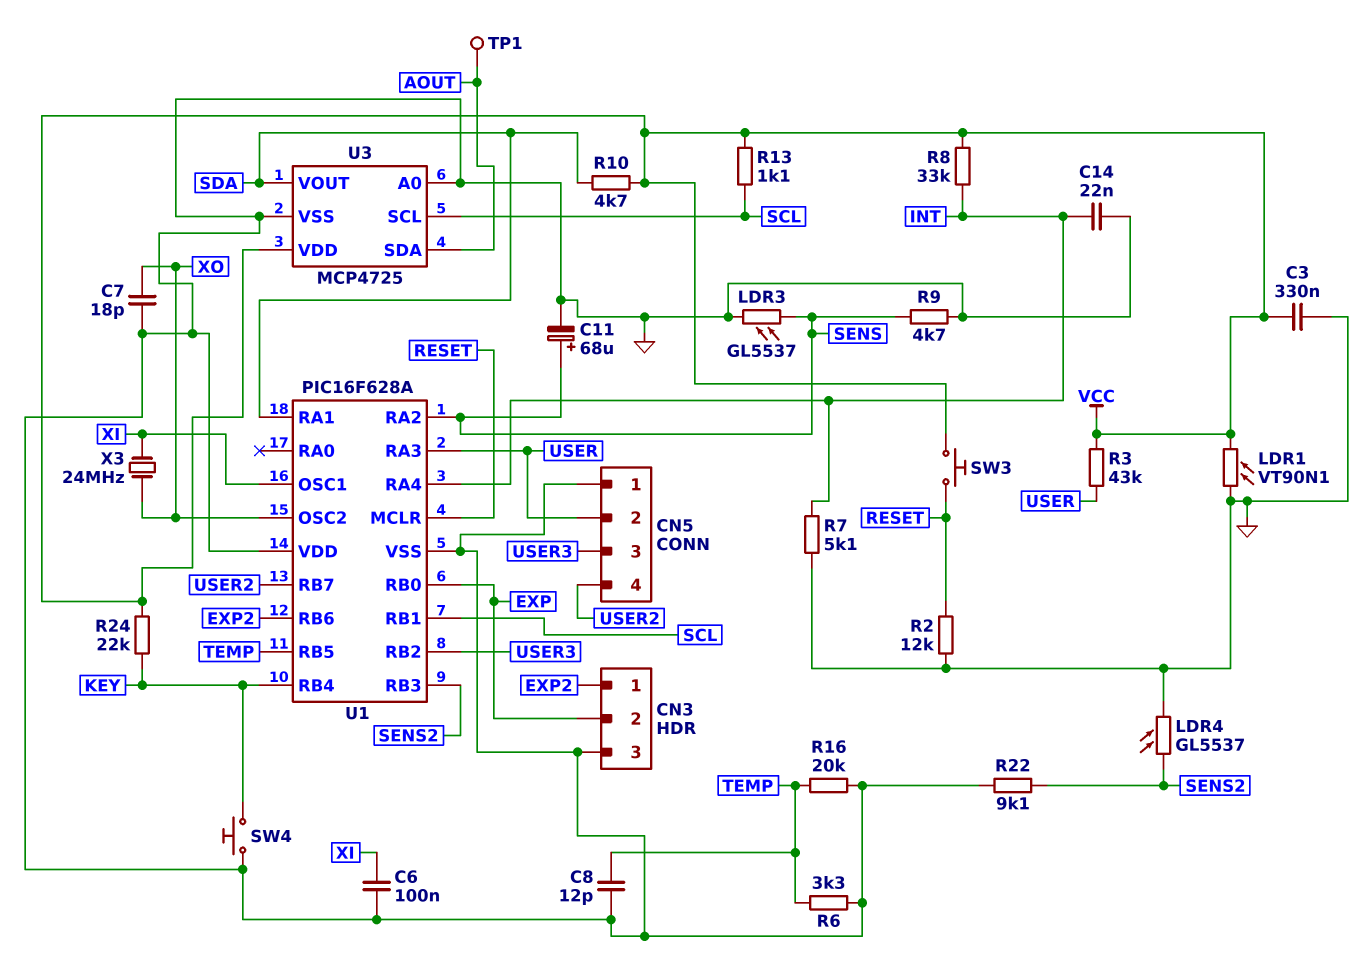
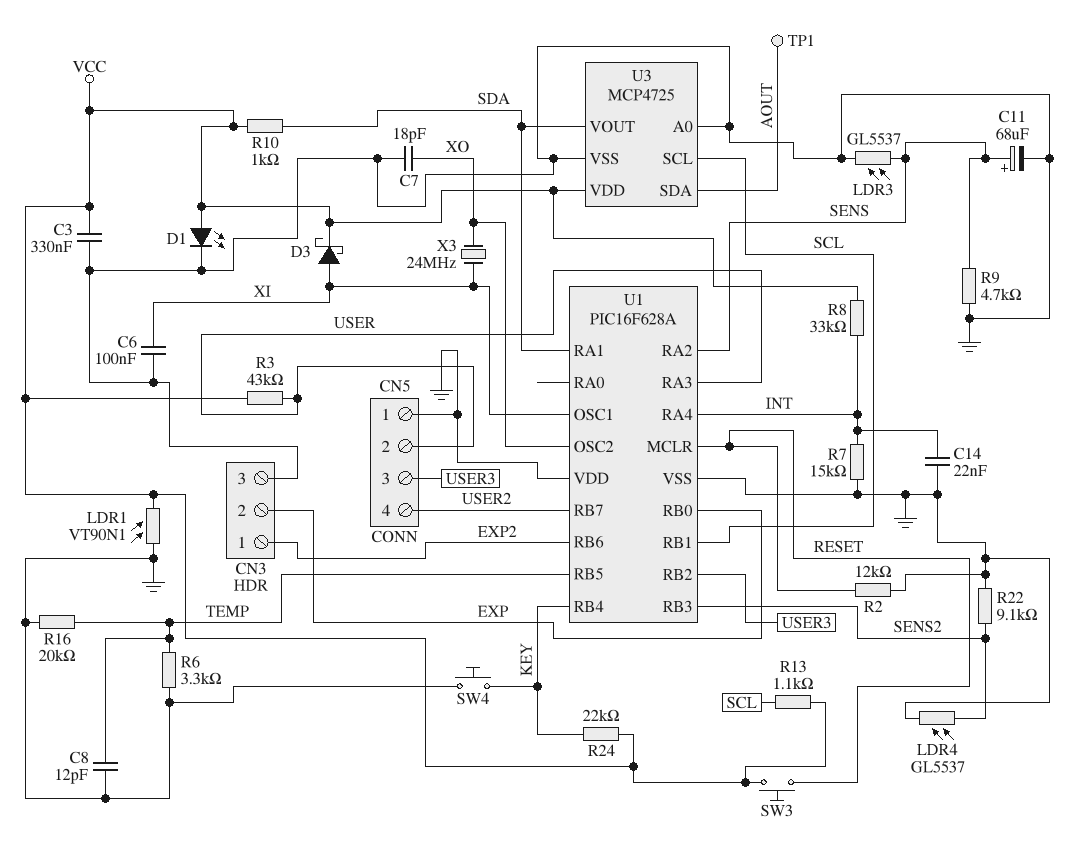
D1: none -> LED (A VCC, K GND)
D3: none -> schottky (A XI, K VCC)
R7: 5.1k (GND, INT) -> 15k (GND, INT)
R10: 4.7k (SDA, VCC) -> 1k (SDA, VCC)

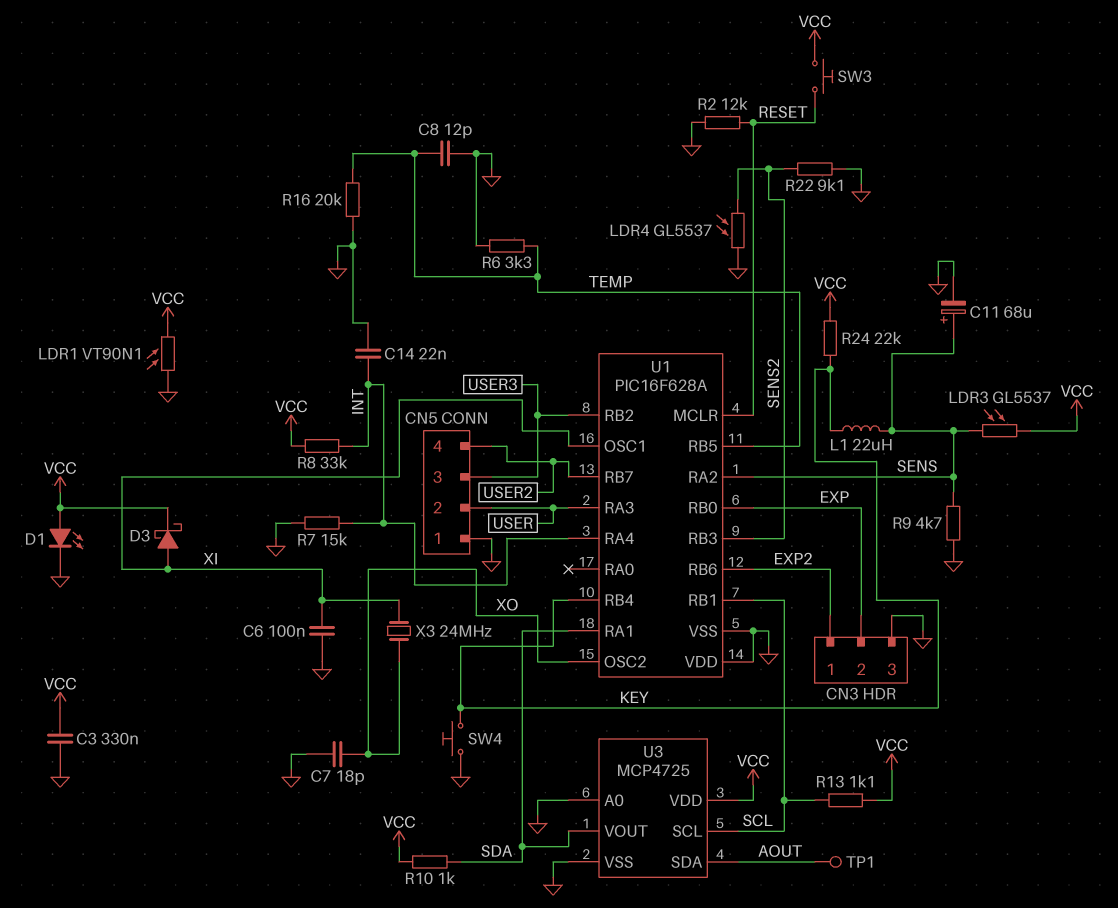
L1: none -> 22uH (KEY, SENS)
LDR3: GL5537 (GND, SENS) -> GL5537 (SENS, VCC)
R3: 43k (USER, VCC) -> none

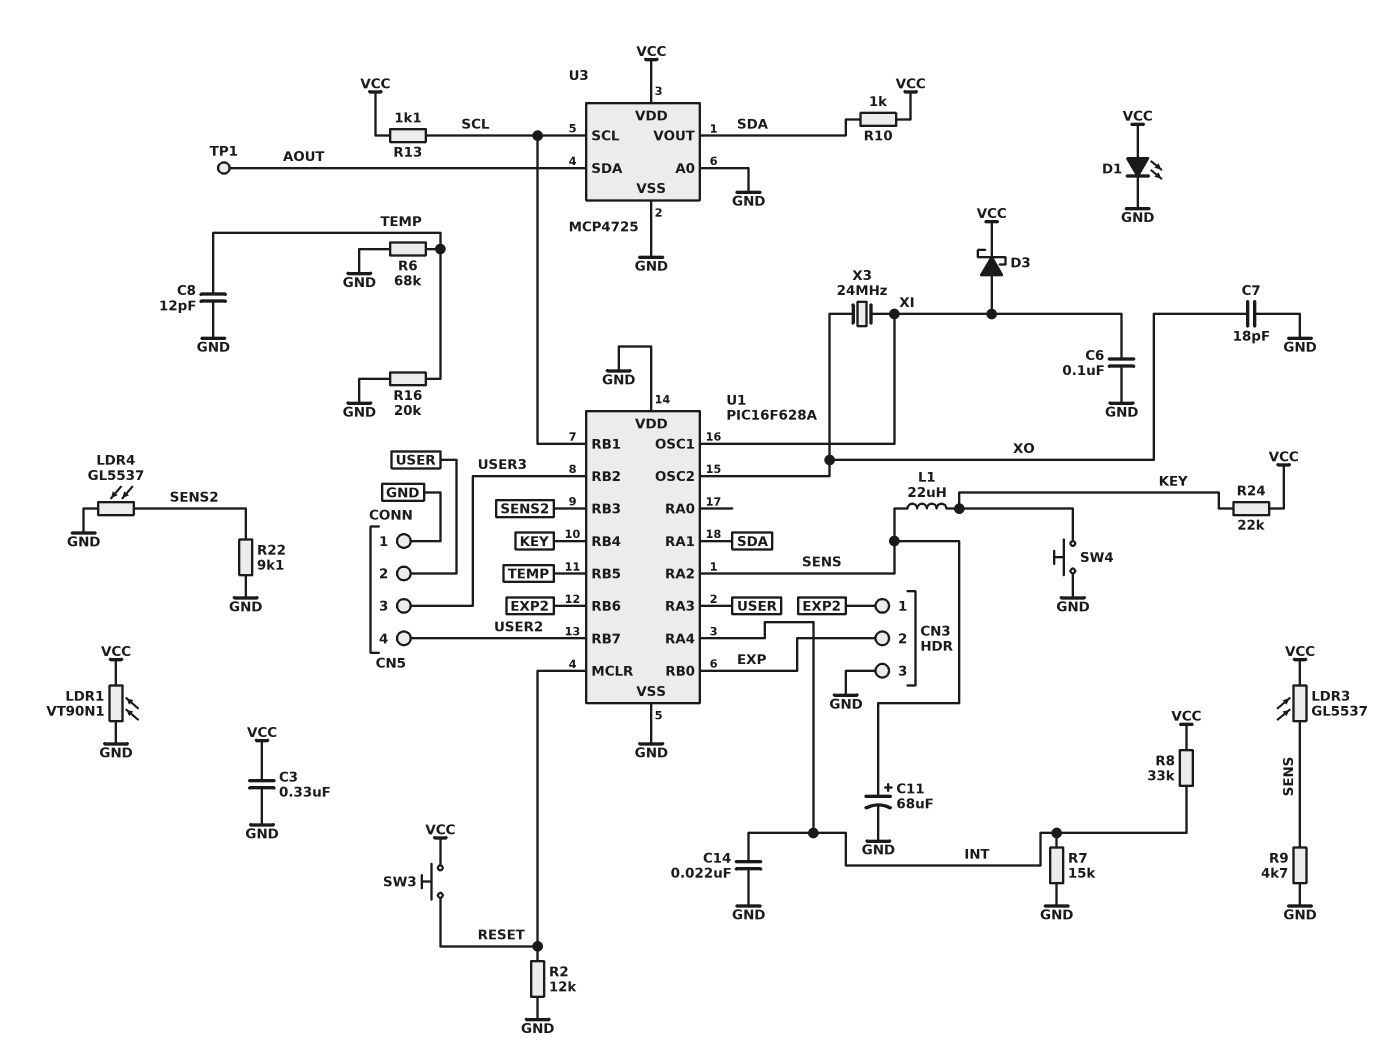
R6: 3.3k (GND, TEMP) -> 68k (GND, TEMP)

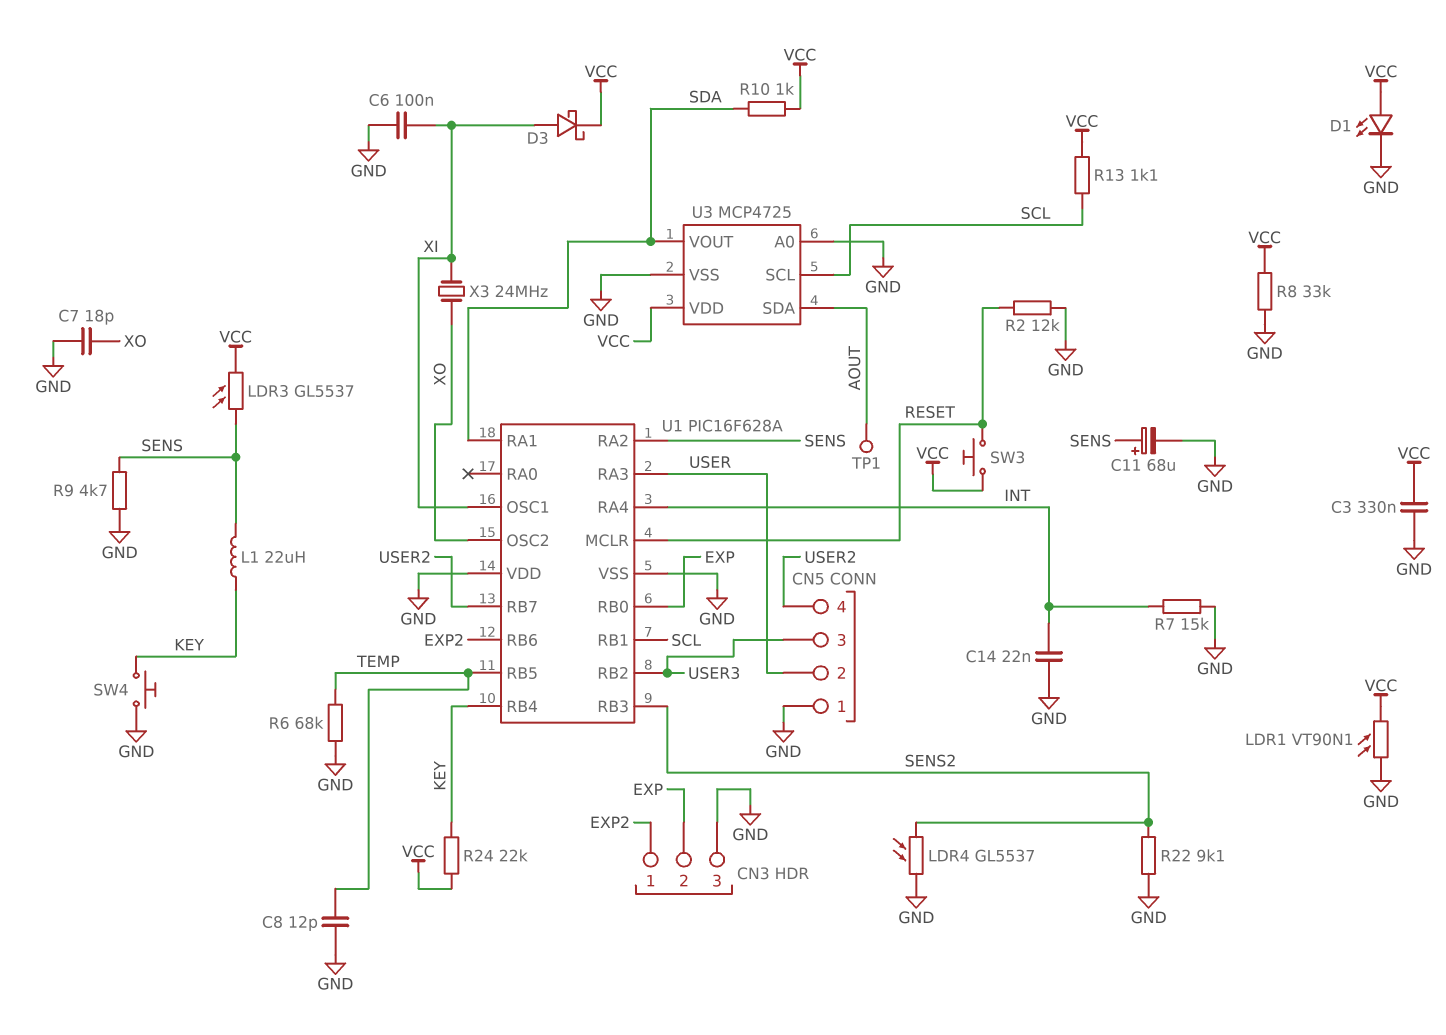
R8: 33k (INT, VCC) -> 33k (GND, VCC)
R16: 20k (GND, TEMP) -> none

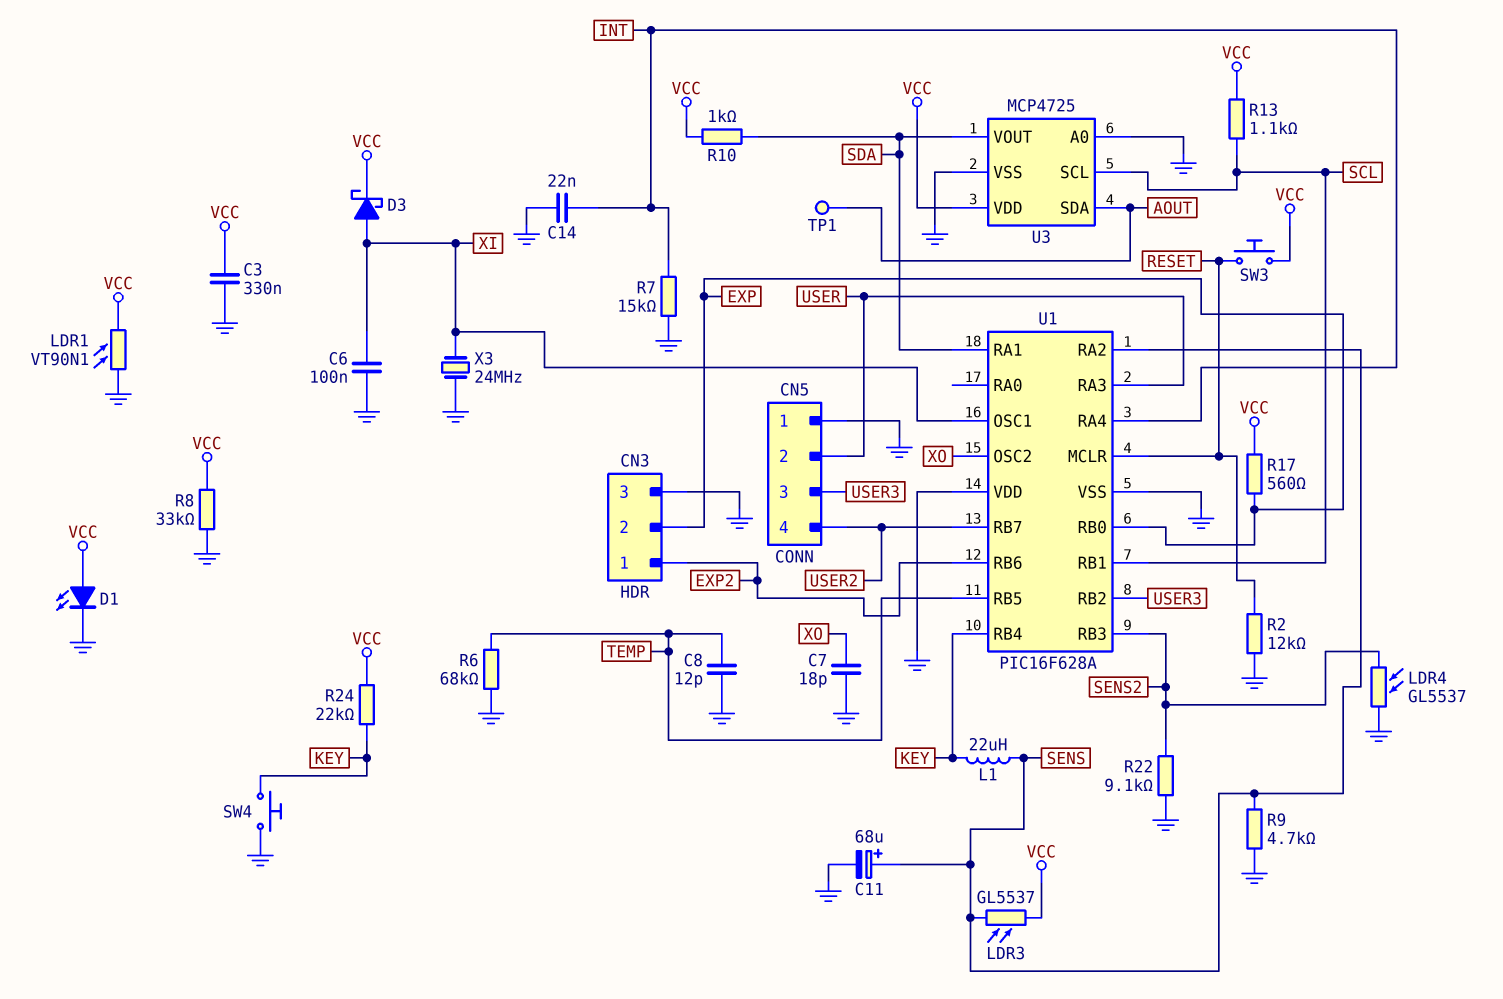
R17: none -> 560 (EXP, VCC)
X3: 24MHz (XI, XO) -> 24MHz (GND, XI)

